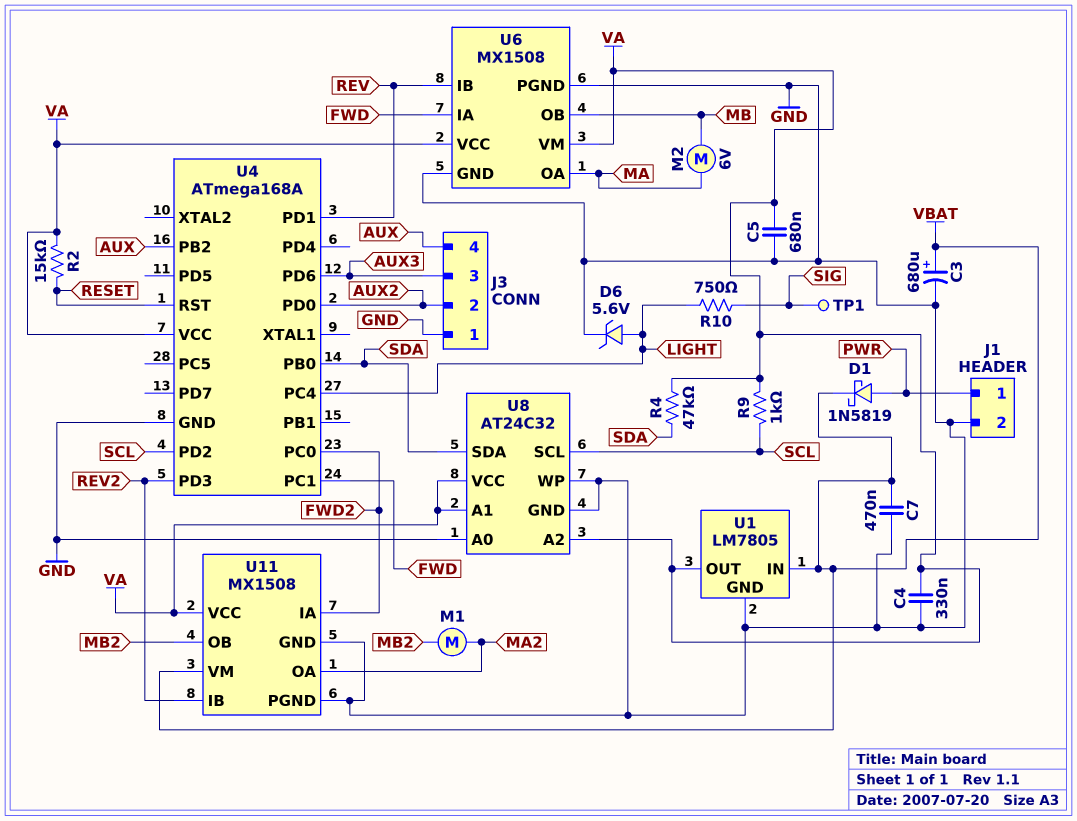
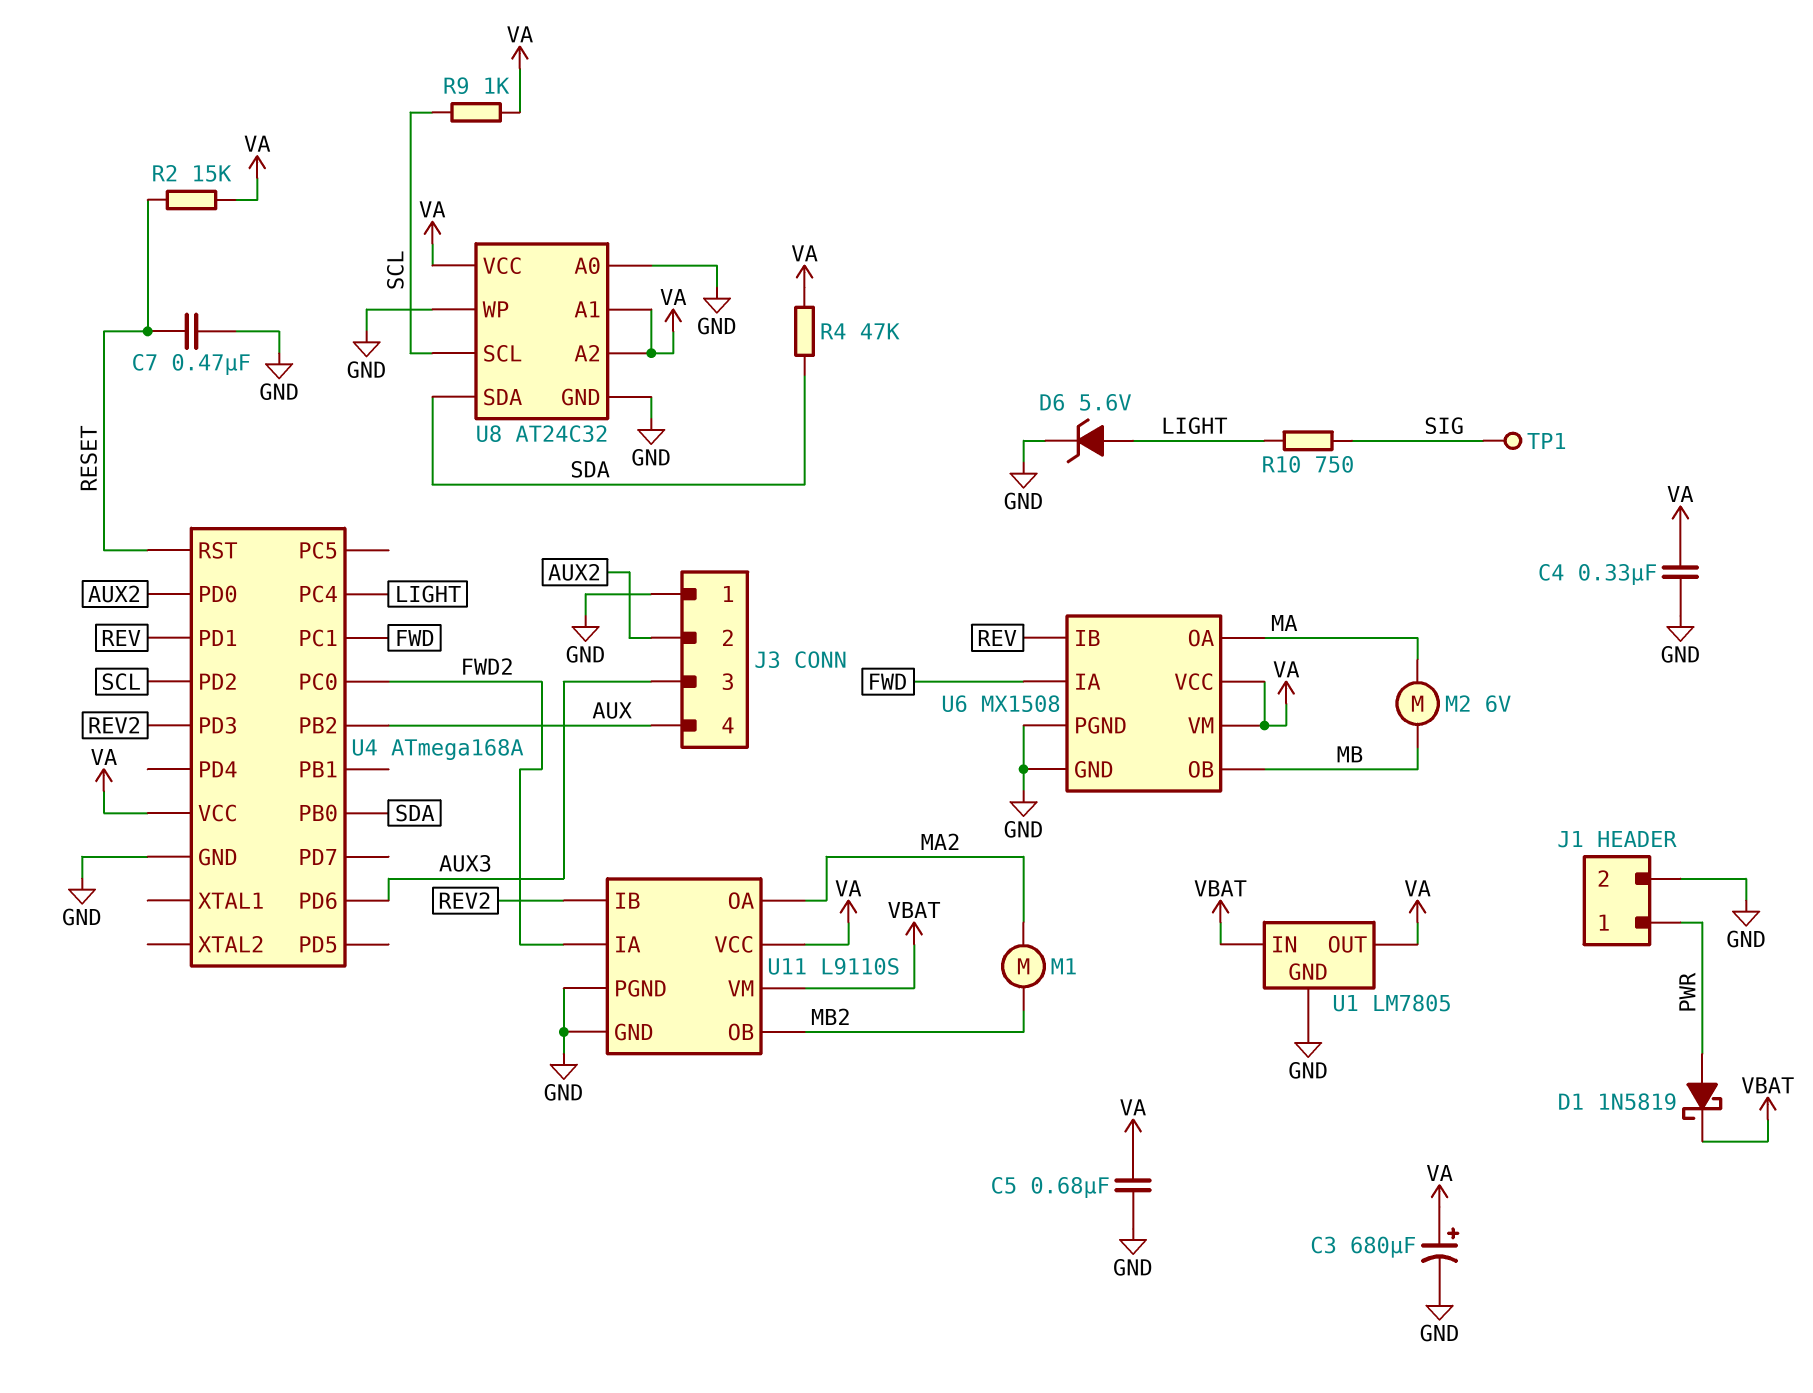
C3: 680uF (plus VBAT, minus GND) -> 680uF (plus VA, minus GND)
C7: 470nF (GND, VBAT) -> 470nF (GND, RESET)
U11: MX1508 -> L9110S

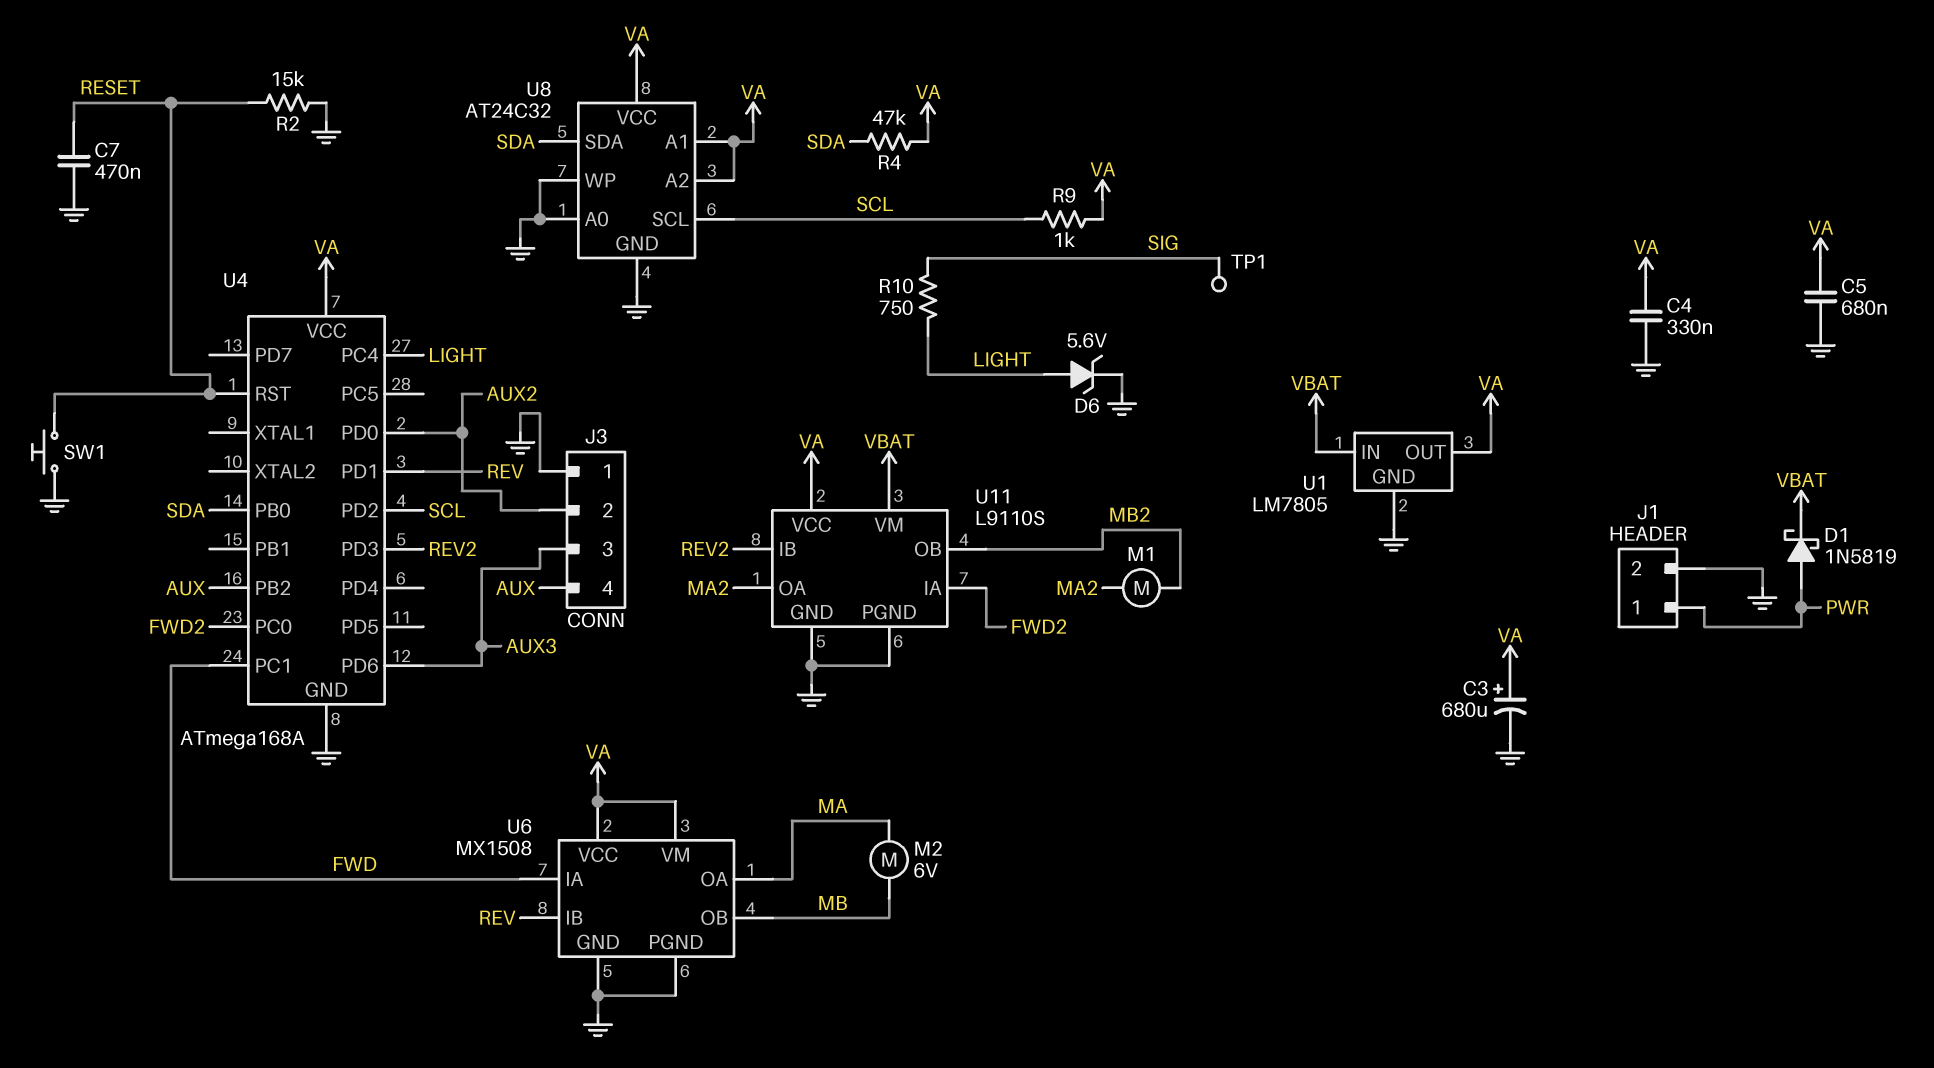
R2: 15k (RESET, VA) -> 15k (GND, RESET)
SW1: none -> button (GND, RESET)

